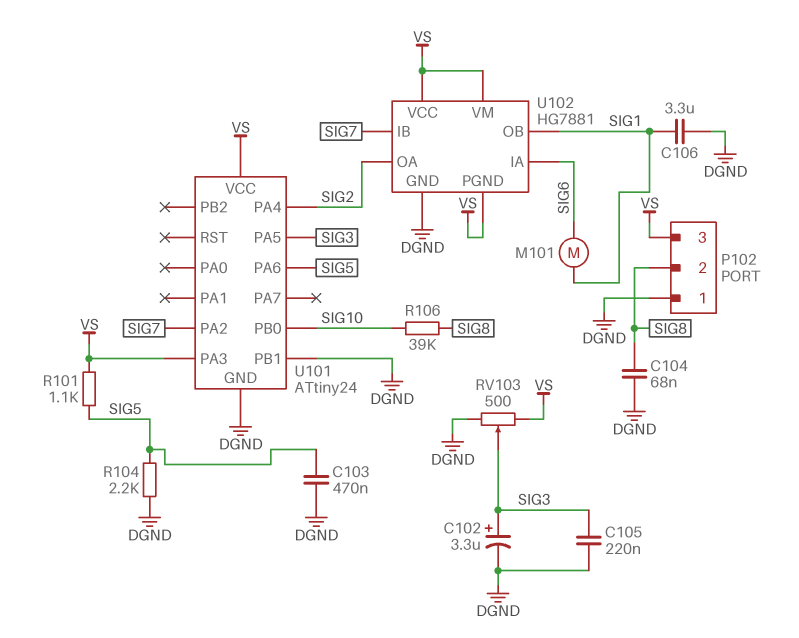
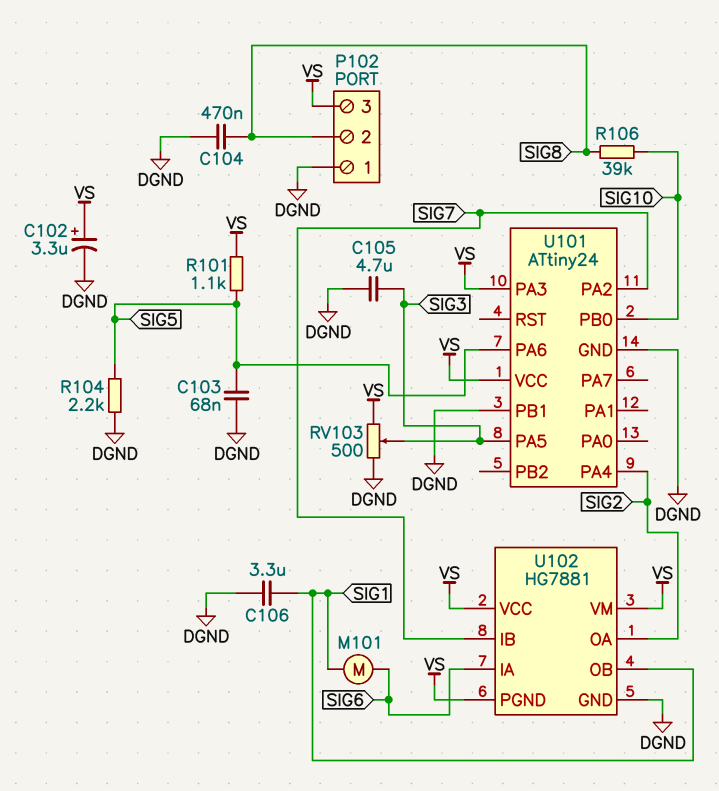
C102: 3.3uF (plus SIG3, minus DGND) -> 3.3uF (plus VS, minus DGND)
C103: 470nF (DGND, SIG5) -> 68nF (DGND, SIG5)
C104: 68nF (DGND, SIG8) -> 470nF (DGND, SIG8)
C105: 220nF (DGND, SIG3) -> 4.7uF (DGND, SIG3)

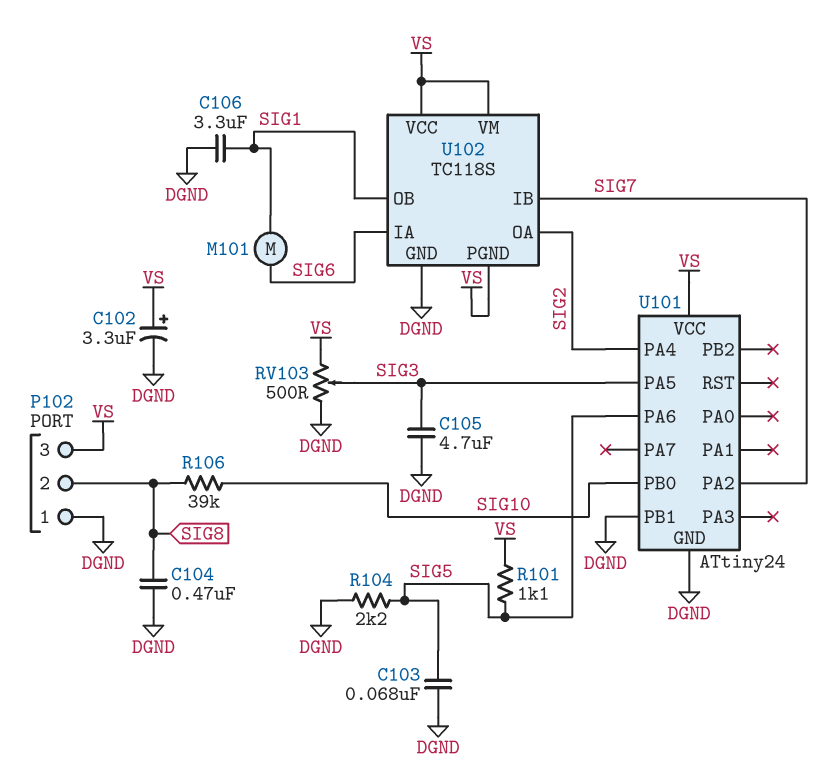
U101 pin PA3: VS -> none
U102: HG7881 -> TC118S

